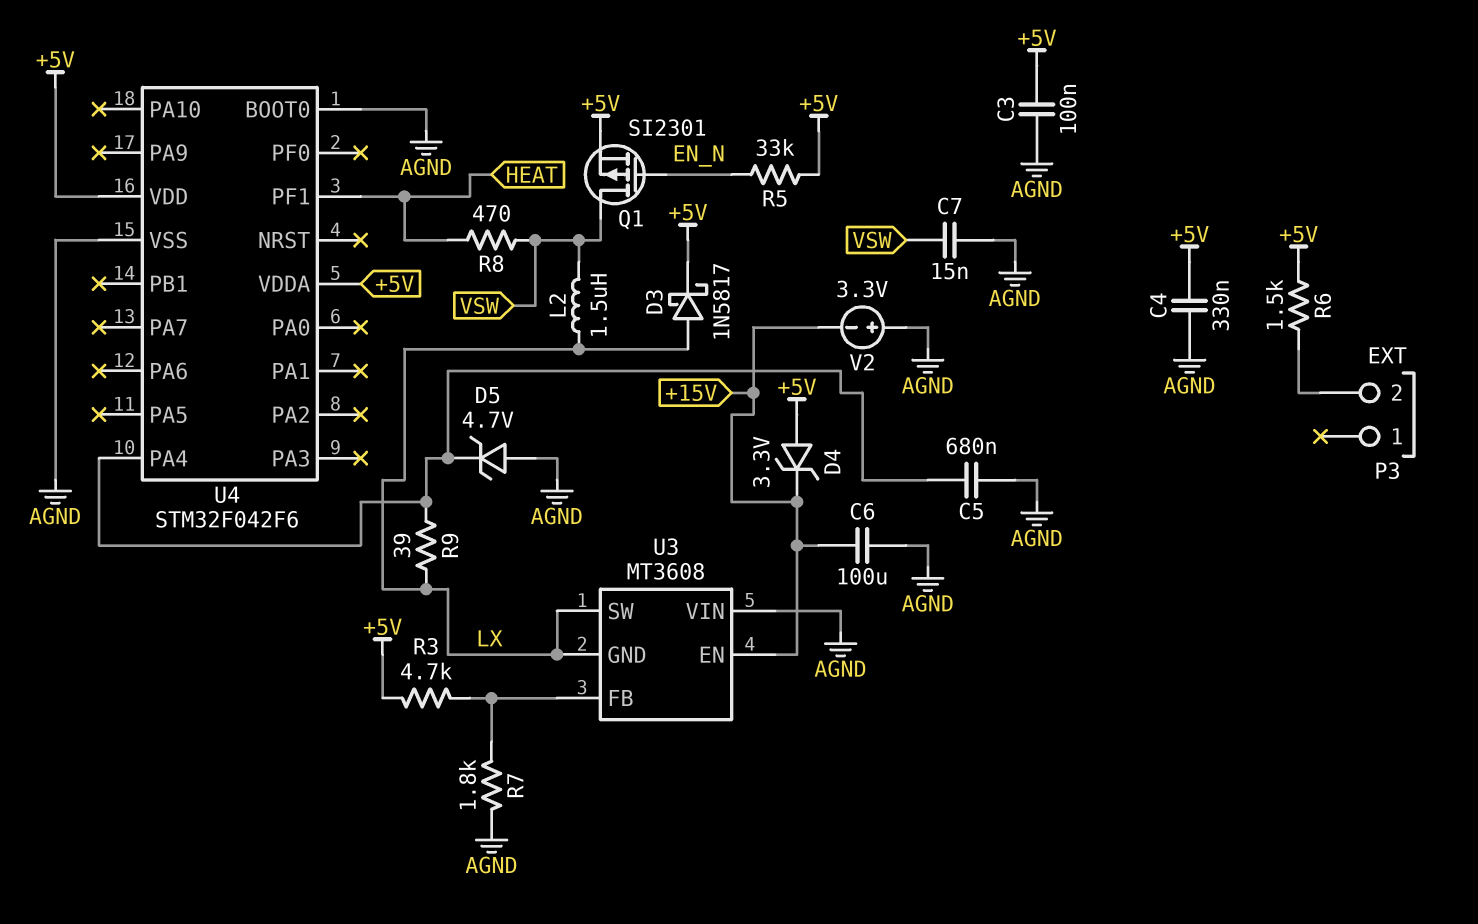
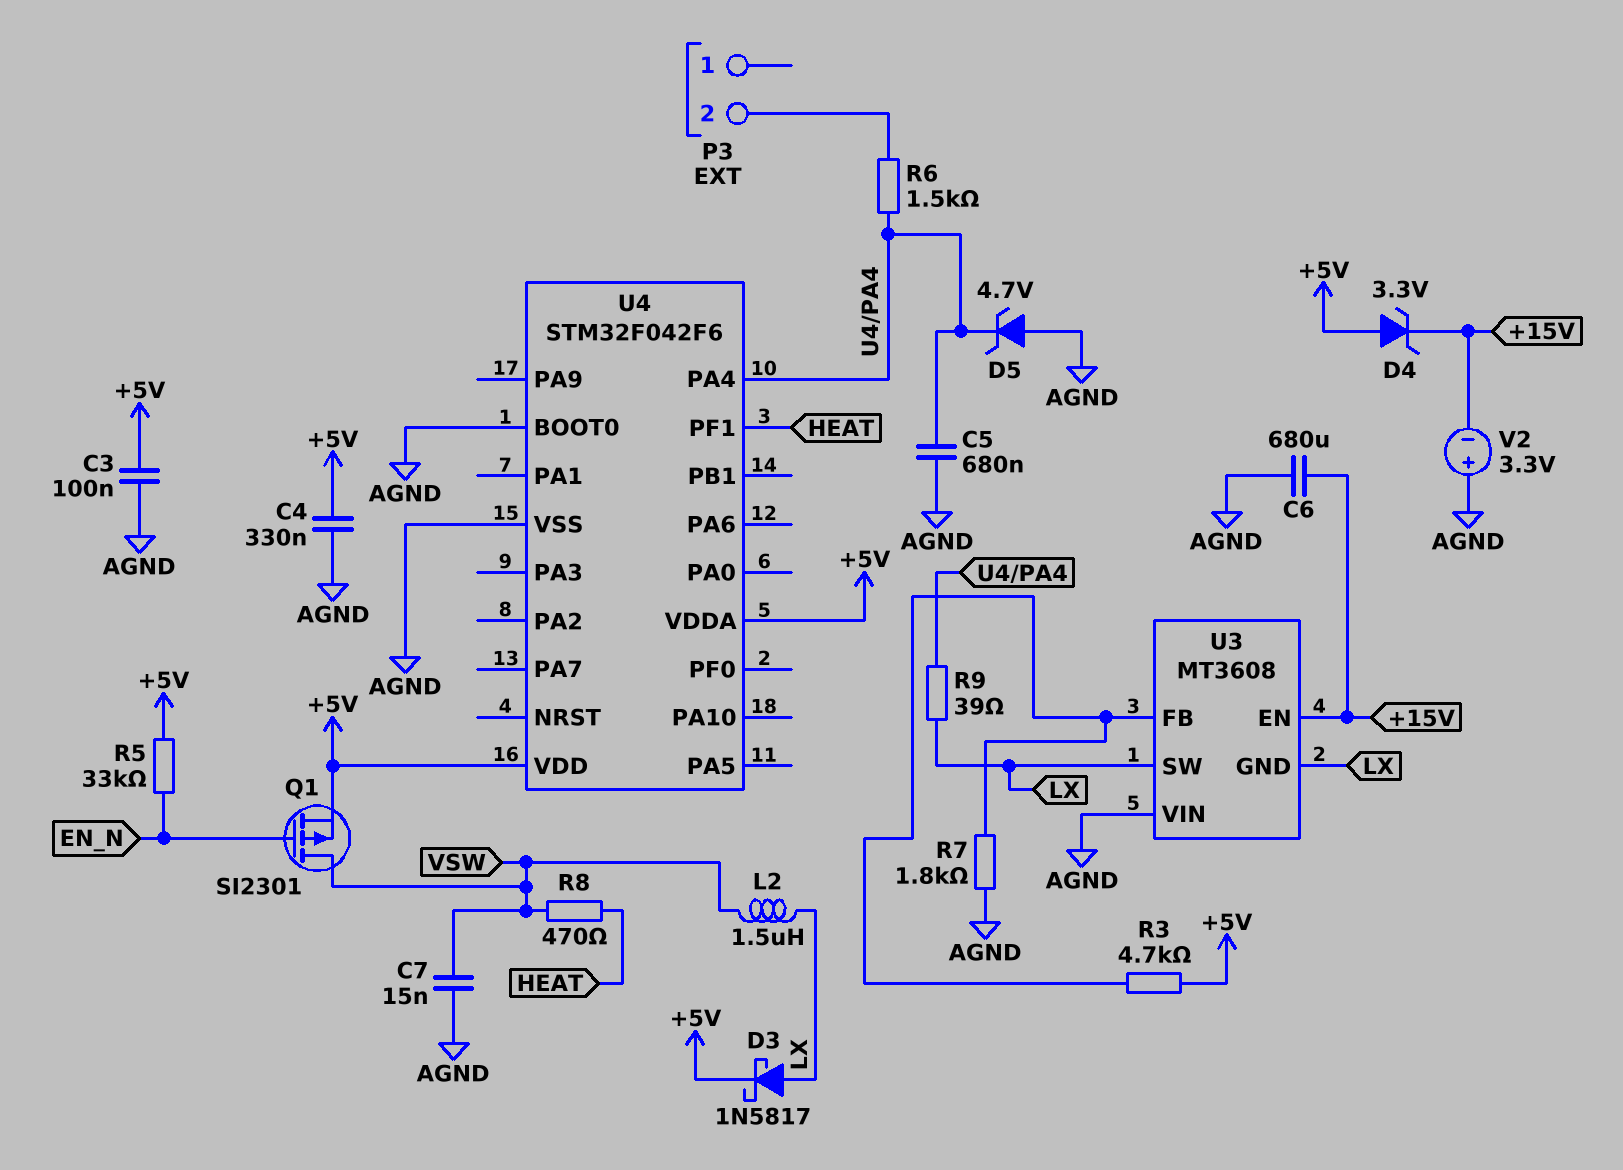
C6: 100uF (+15V, AGND) -> 680uF (+15V, AGND)
R6: 1.5k (+5V, P3/2) -> 1.5k (P3/2, U4/PA4)

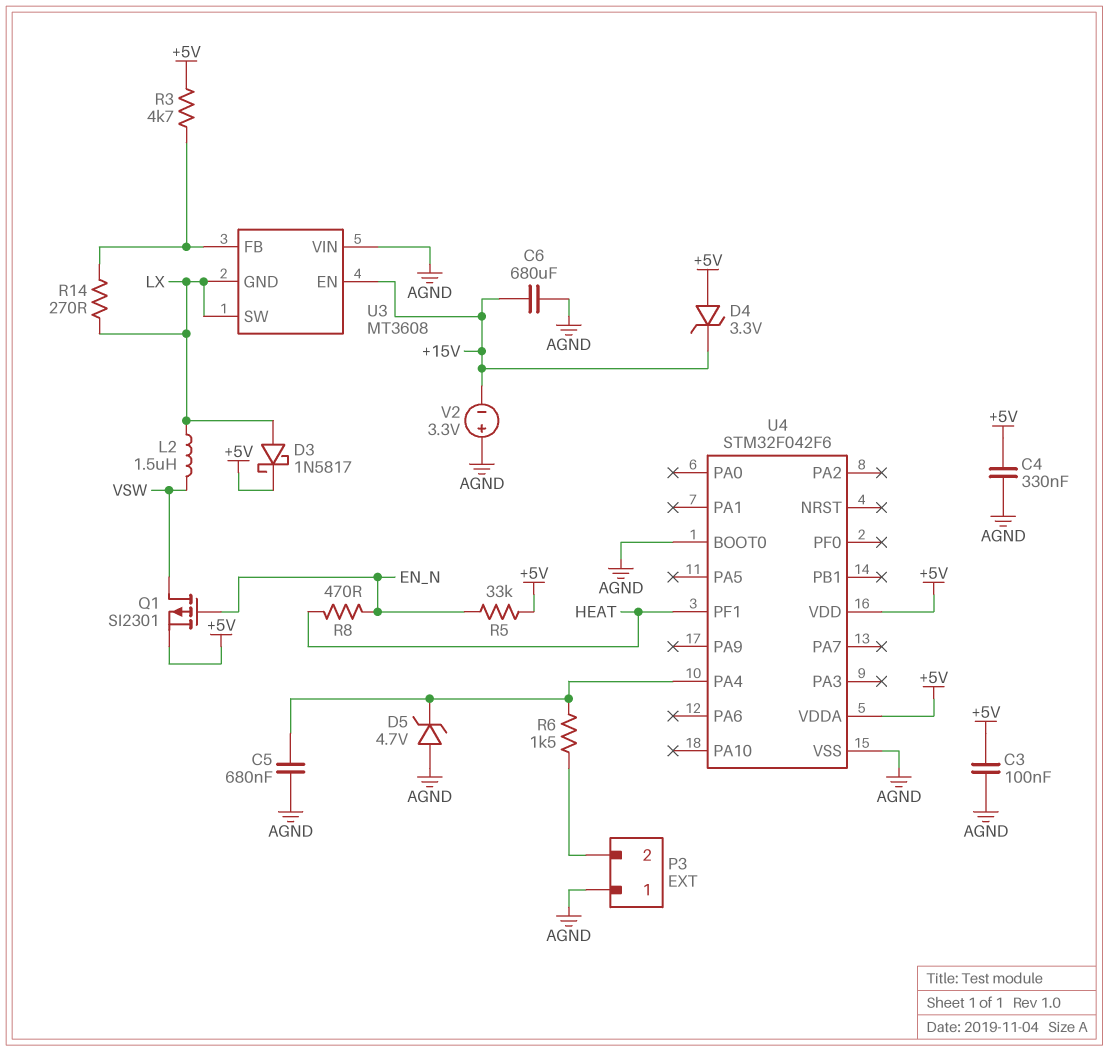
C7: 15nF (AGND, VSW) -> none
P3 pin 1: none -> AGND
R7: 1.8k (AGND, U3/FB) -> none
R8: 470 (HEAT, VSW) -> 470 (EN_N, HEAT)
R9: 39 (LX, U4/PA4) -> none
R14: none -> 270 (LX, U3/FB)

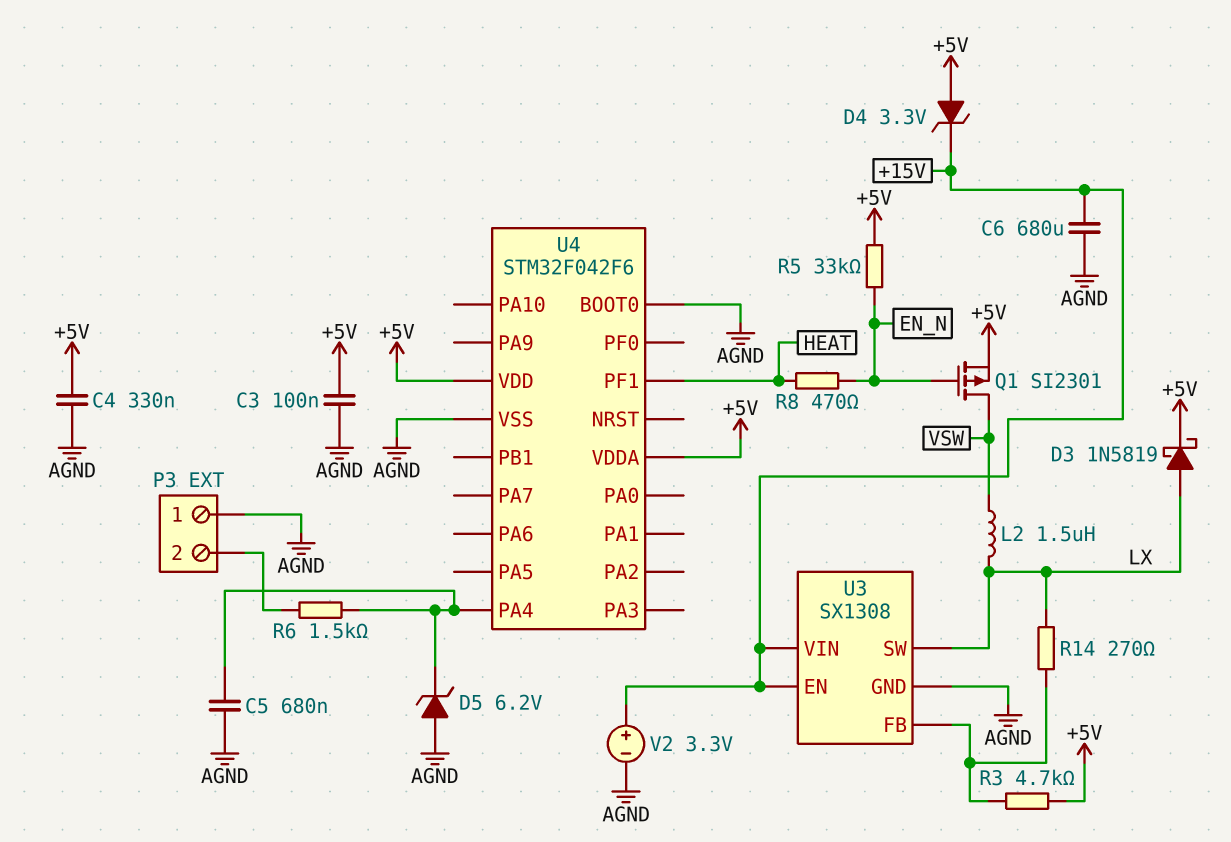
D3: schottky 1N5817 (A LX, K +5V) -> schottky 1N5819 (A LX, K +5V)
D5: zener 4.7V (A AGND, K U4/PA4) -> zener 6.2V (A AGND, K U4/PA4)
U3: MT3608 -> SX1308
U3 pin GND: LX -> AGND
U3 pin VIN: AGND -> +15V
V2: 3.3V (plus AGND, minus +15V) -> 3.3V (plus +15V, minus AGND)

